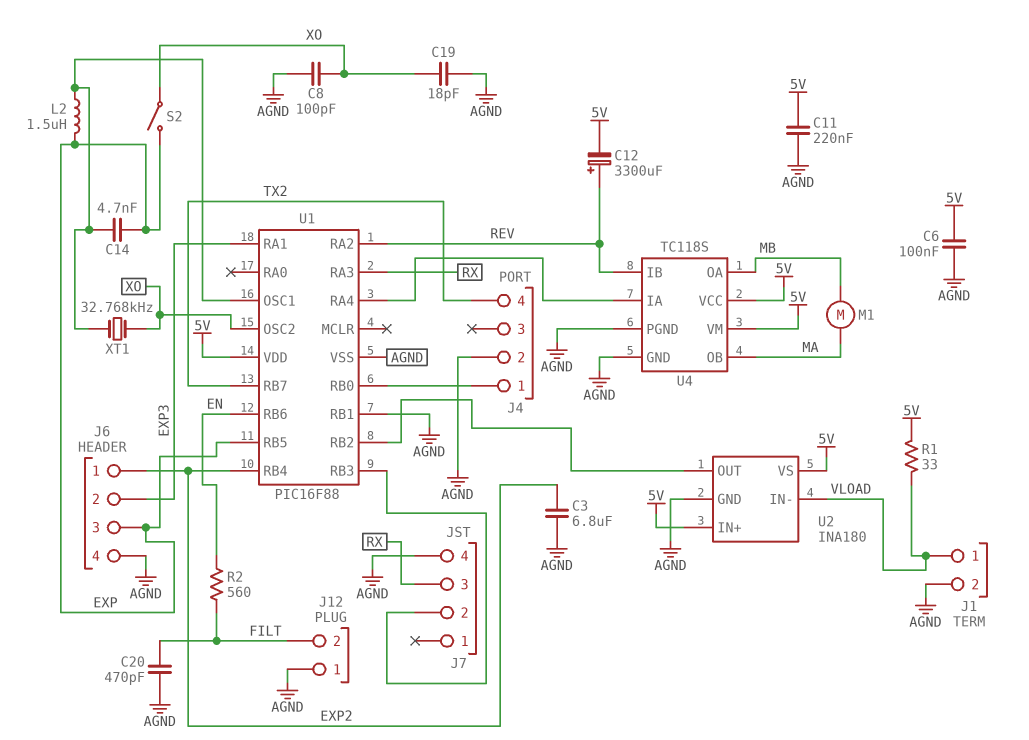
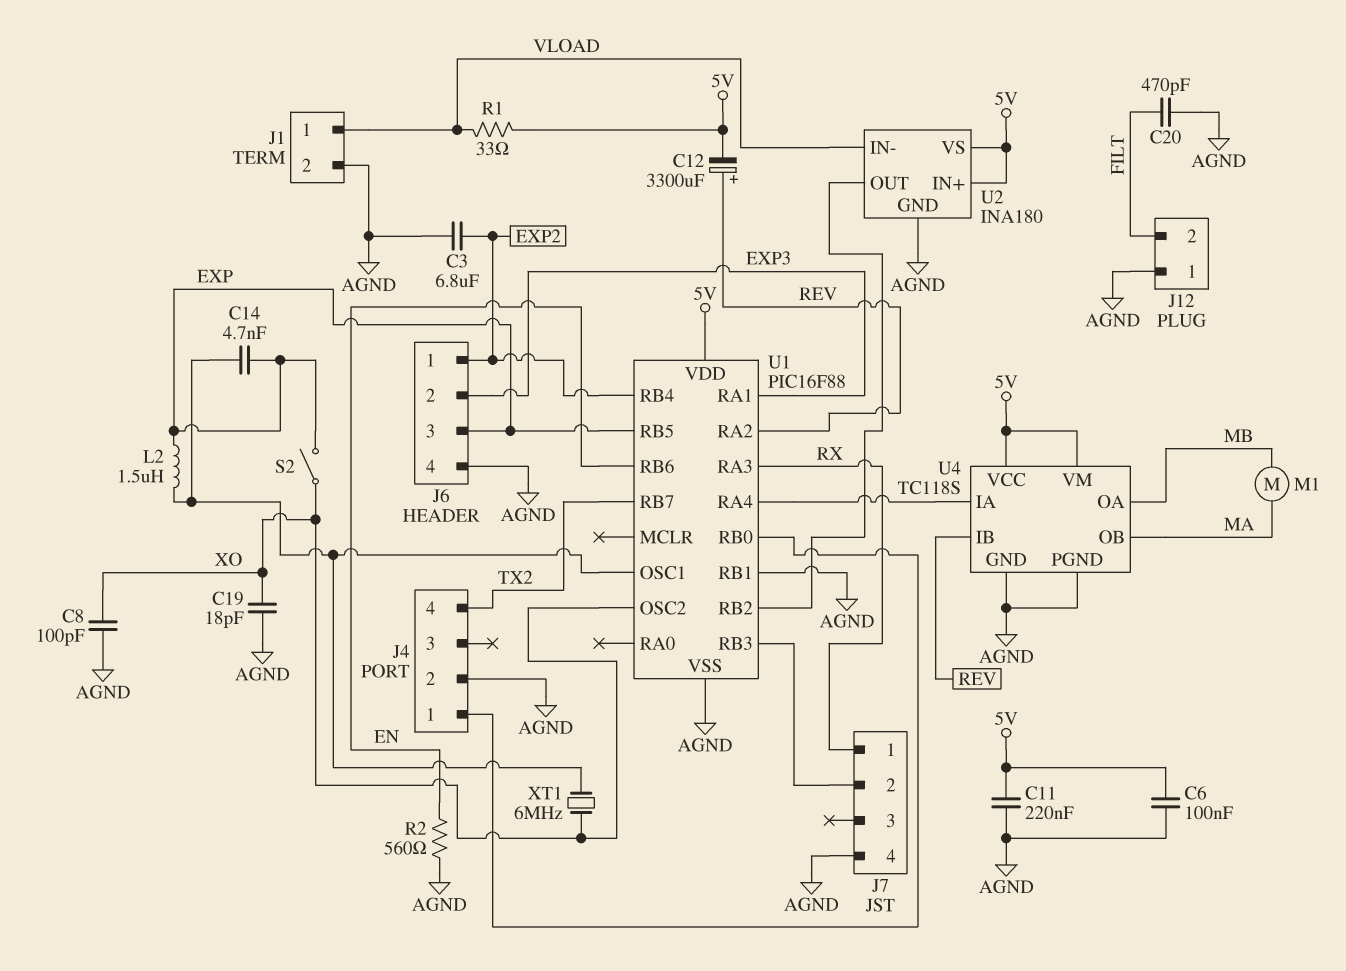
J7 pin 1: none -> RX
J7 pin 3: RX -> none
R2: 560 (EN, FILT) -> 560 (AGND, EN)
XT1: 32.768kHz (U1/OSC1, XO) -> 6MHz (U1/OSC1, XO)

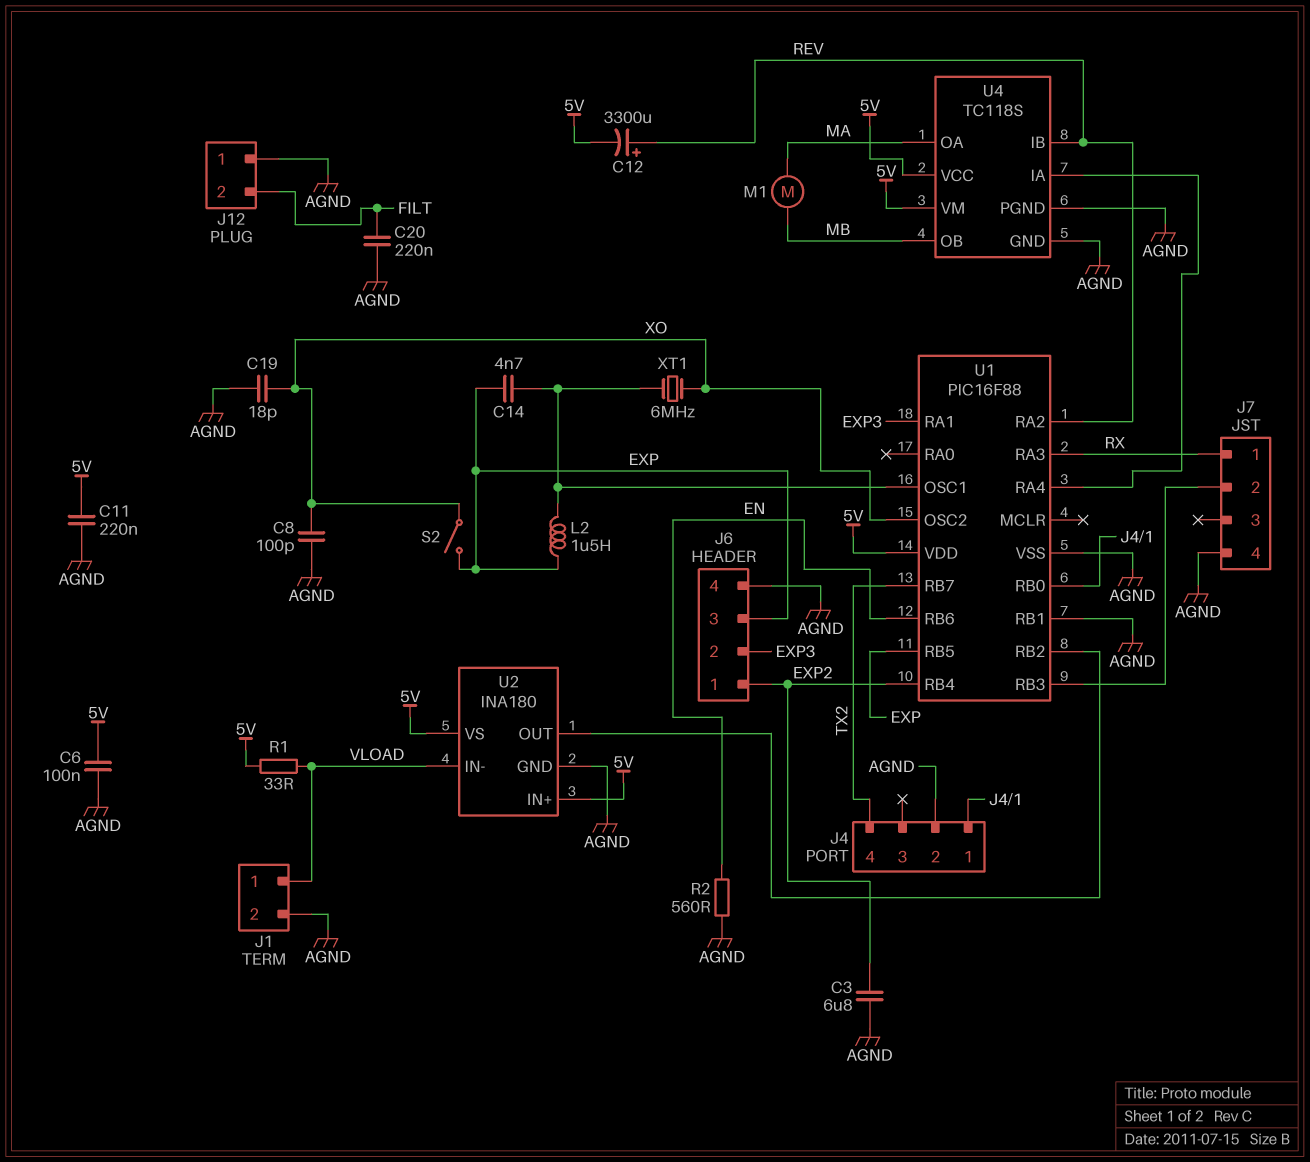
C20: 470pF (AGND, FILT) -> 220nF (AGND, FILT)
U4 pin OA: MB -> MA
U4 pin OB: MA -> MB

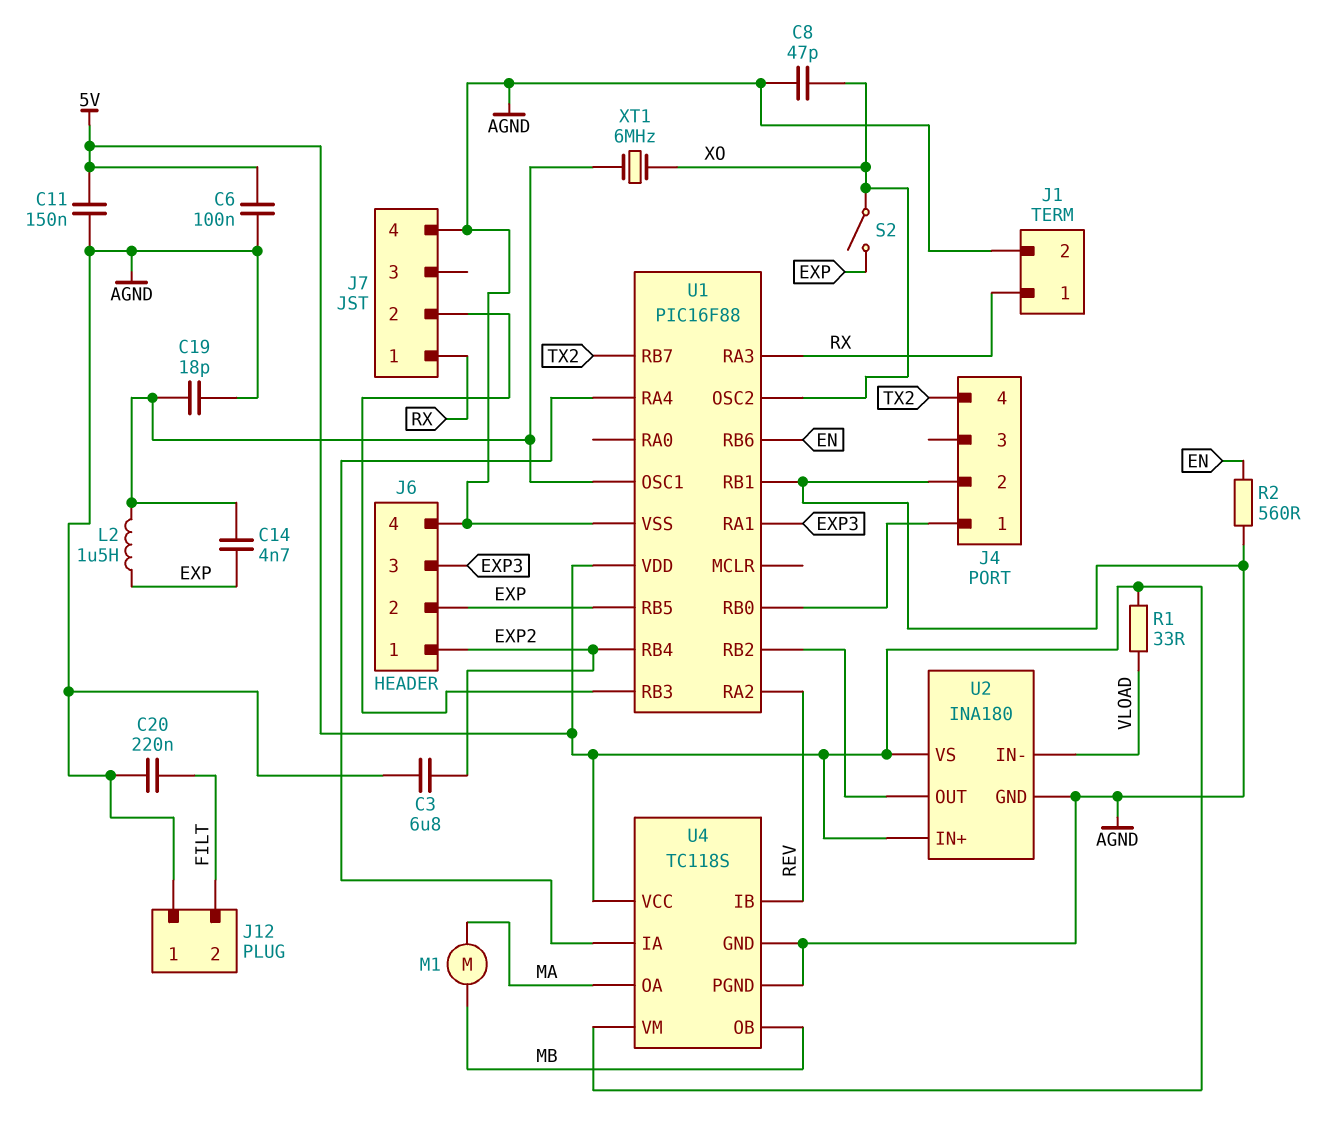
C8: 100pF (AGND, XO) -> 47pF (AGND, XO)
C11: 220nF (5V, AGND) -> 150nF (5V, AGND)
C12: 3300uF (plus REV, minus 5V) -> none
C19: 18pF (AGND, XO) -> 18pF (AGND, U1/OSC1)
J1 pin 1: VLOAD -> RX
J6 pin 2: EXP3 -> EXP
J6 pin 3: EXP -> EXP3

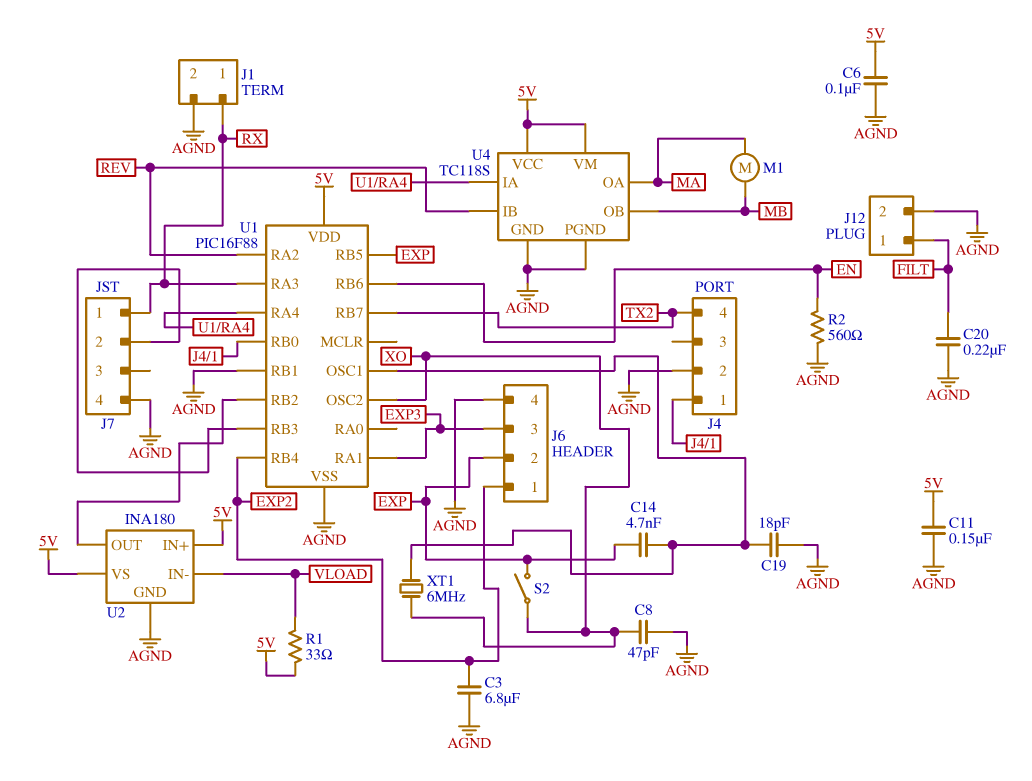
J12 pin 1: AGND -> FILT
J12 pin 2: FILT -> AGND
L2: 1.5uH (EXP, U1/OSC1) -> none

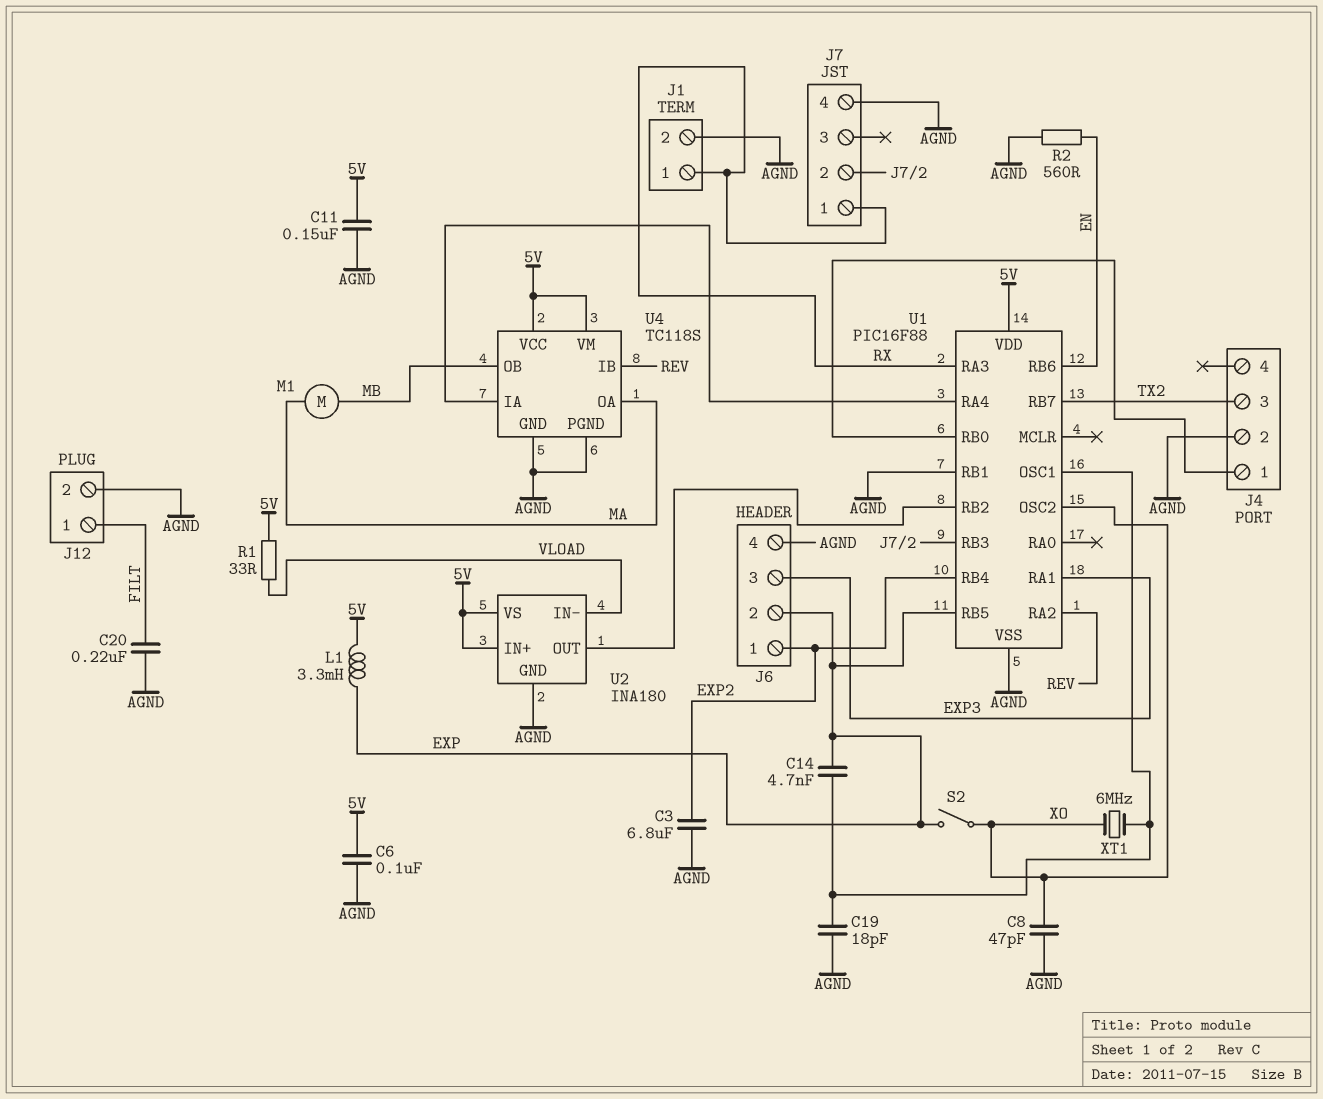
J4 pin 3: none -> TX2
J4 pin 4: TX2 -> none
L1: none -> 3.3mH (5V, EXP)

